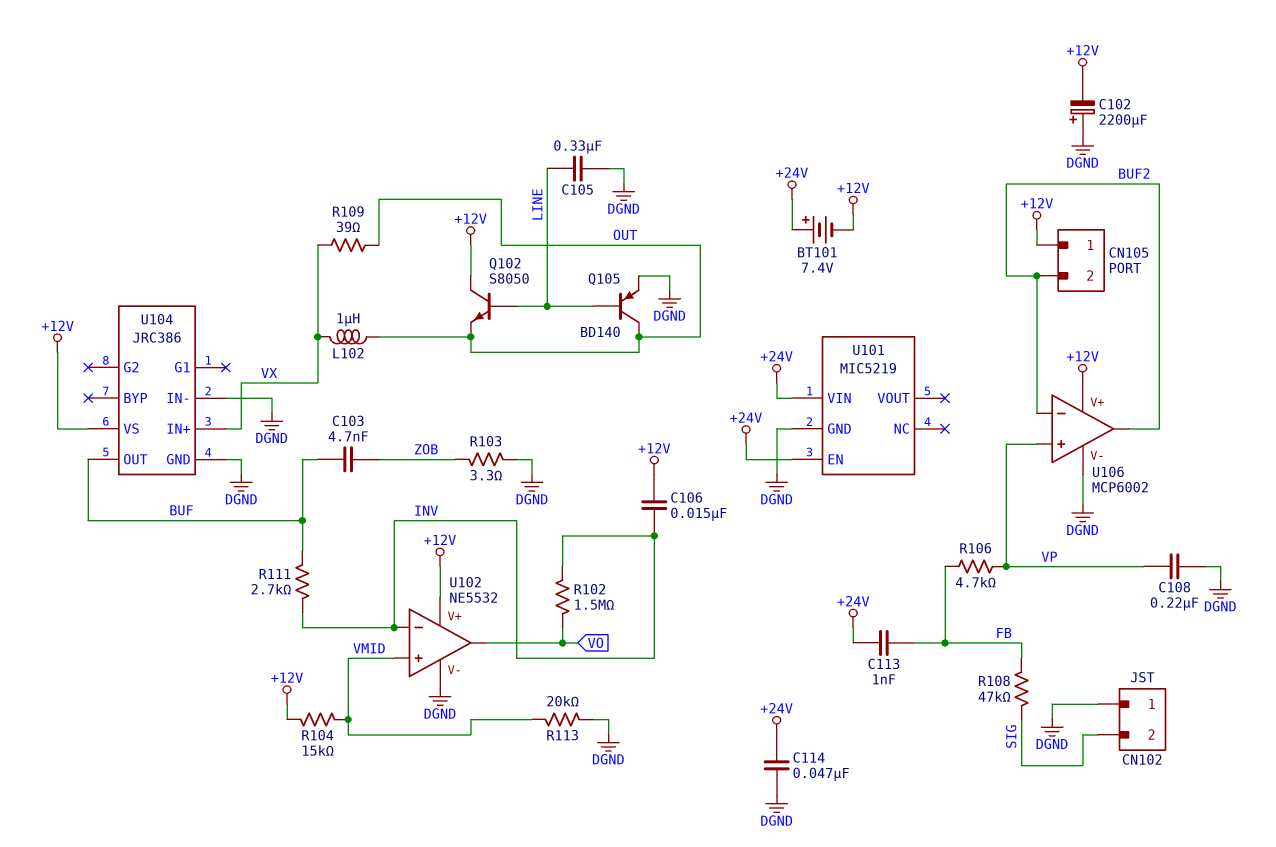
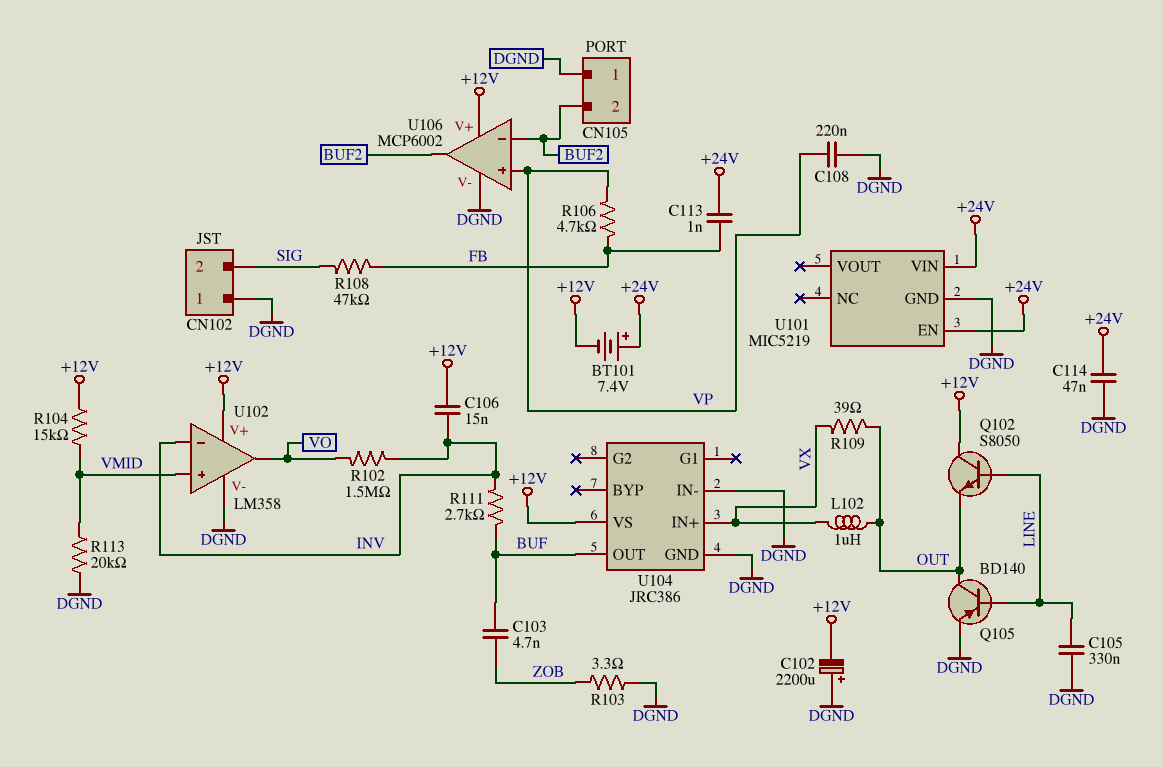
CN105 pin 1: +12V -> DGND
U102: NE5532 -> LM358

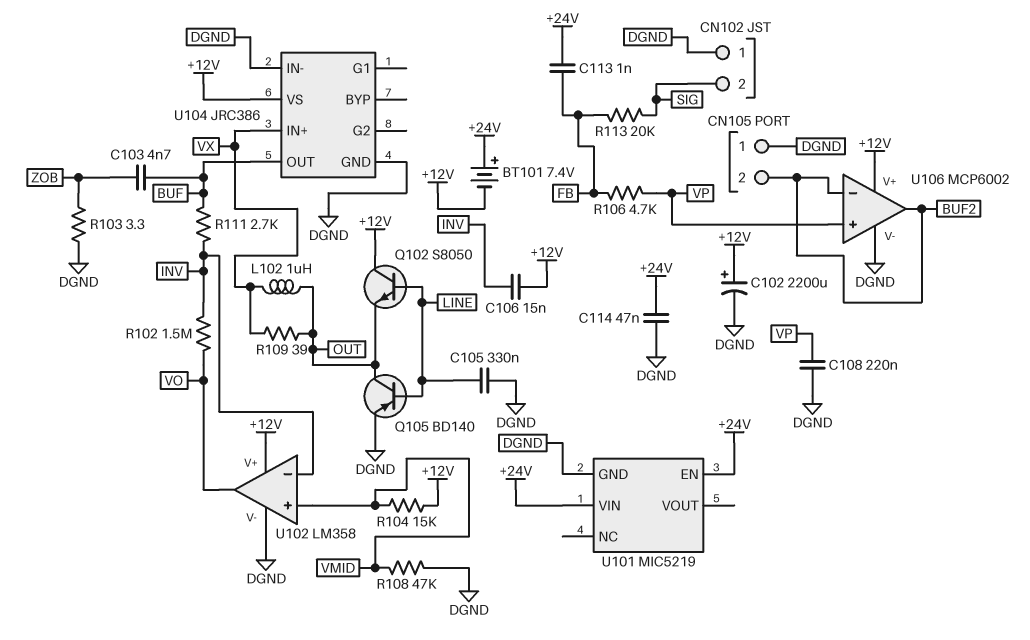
C102: 2200uF (plus DGND, minus +12V) -> 2200uF (plus +12V, minus DGND)
R108: 47k (FB, SIG) -> 47k (DGND, VMID)
R113: 20k (DGND, VMID) -> 20k (FB, SIG)

